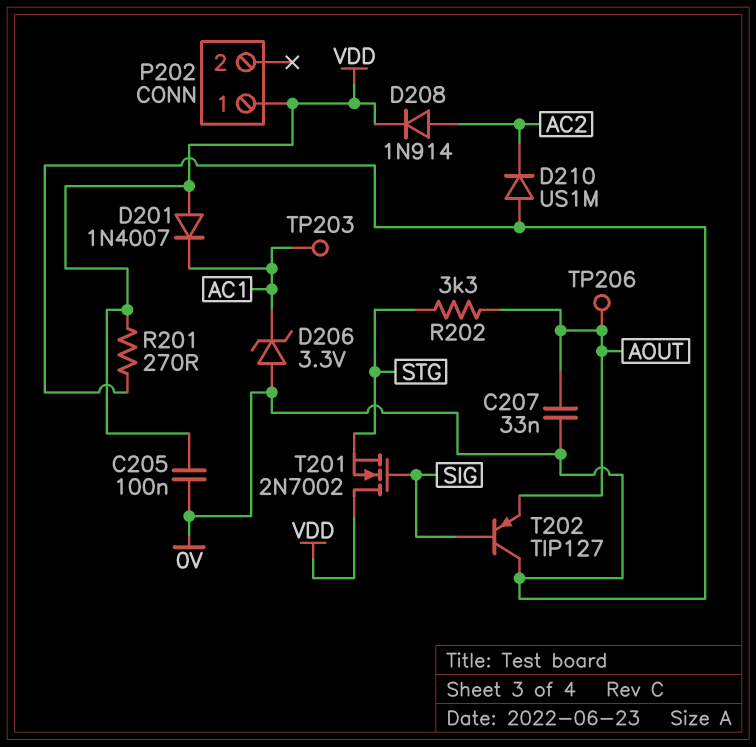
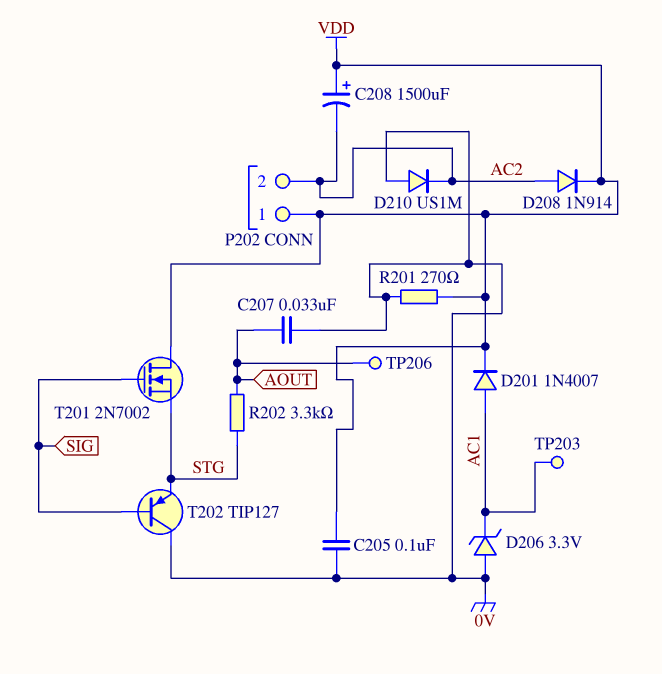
C208: none -> 1500uF (plus VDD, minus AC2)
D201: diode 1N4007 (A VDD, K AC1) -> diode 1N4007 (A AC1, K VDD)
P202 pin 2: none -> AC2
T202: PNP TIP127 (B SIG, C 0V, E AOUT) -> PNP TIP127 (B SIG, C 0V, E STG)

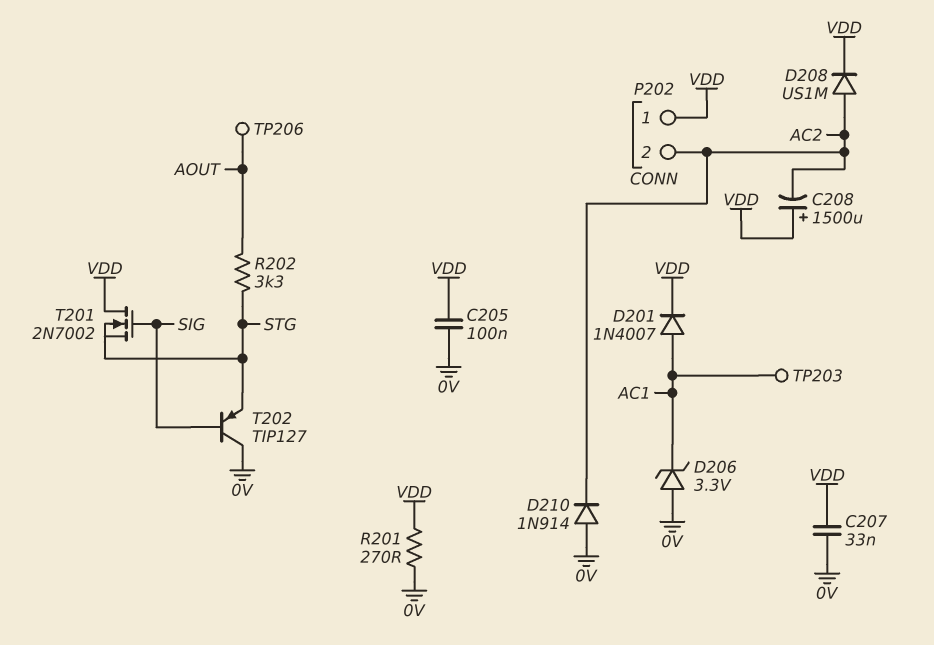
C207: 33nF (0V, AOUT) -> 33nF (0V, VDD)
D208: diode 1N914 (A AC2, K VDD) -> diode US1M (A AC2, K VDD)
D210: diode US1M (A 0V, K AC2) -> diode 1N914 (A 0V, K AC2)

